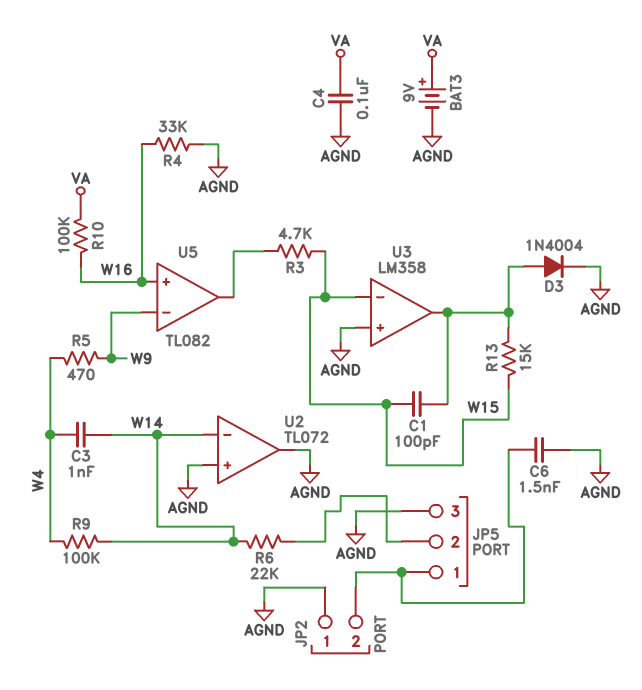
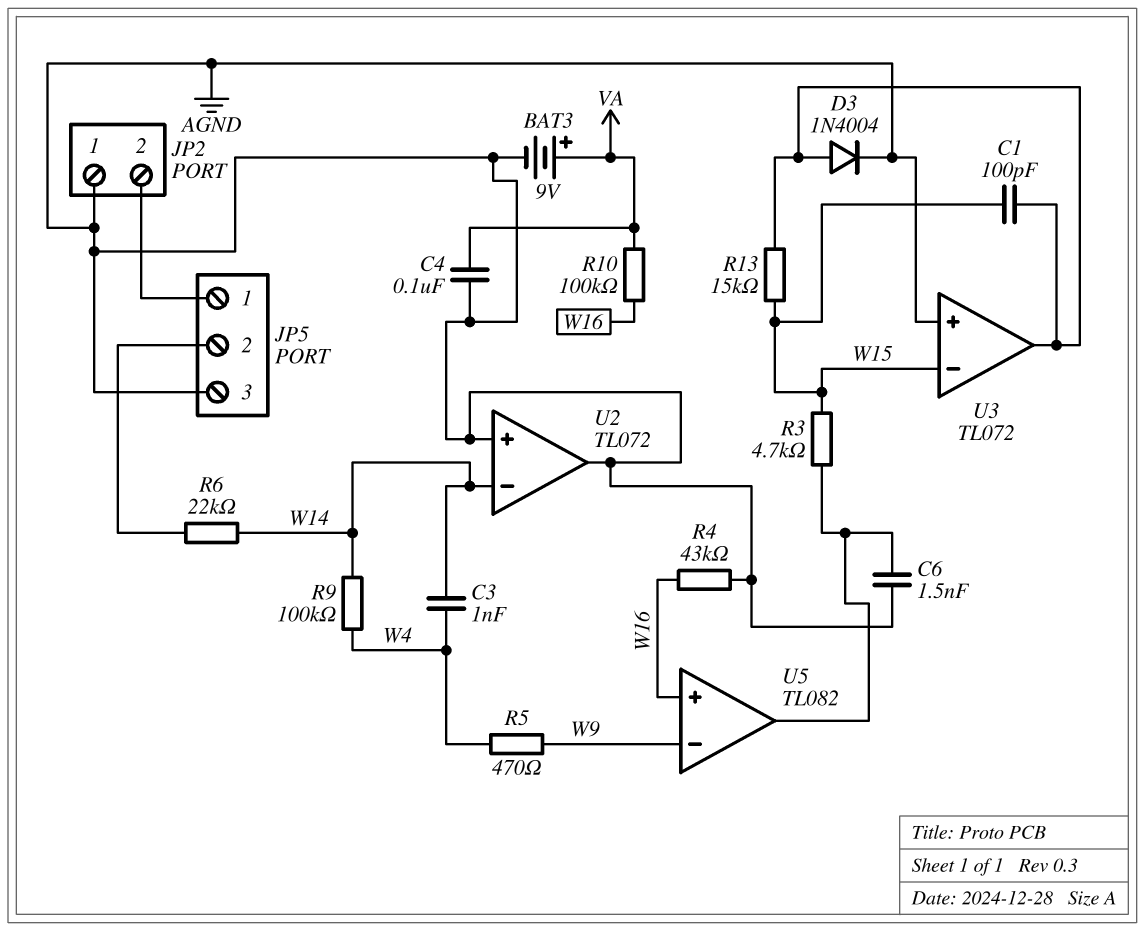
C6: 1.5nF (AGND, JP2/2) -> 1.5nF (AGND, U5/out)
R4: 33k (AGND, W16) -> 43k (AGND, W16)
U3: LM358 -> TL072

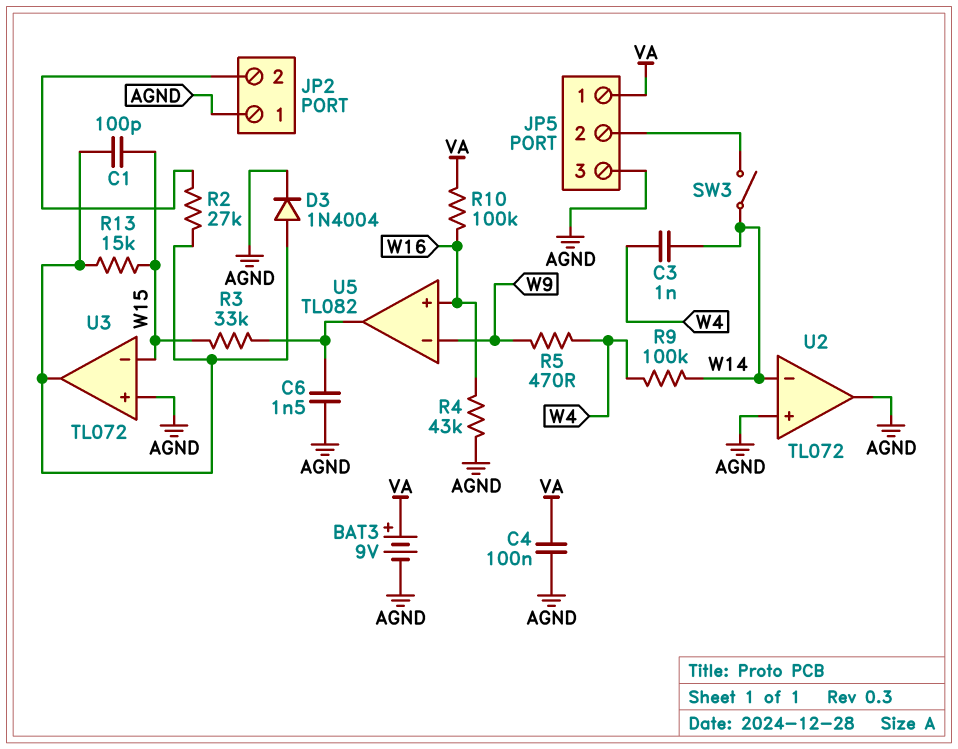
JP5 pin 1: JP2/2 -> VA
R2: none -> 27k (JP2/2, U3/out)
R3: 4.7k (U5/out, W15) -> 33k (U5/out, W15)
R6: 22k (JP5/2, W14) -> none
SW3: none -> switch (JP5/2, W14)

